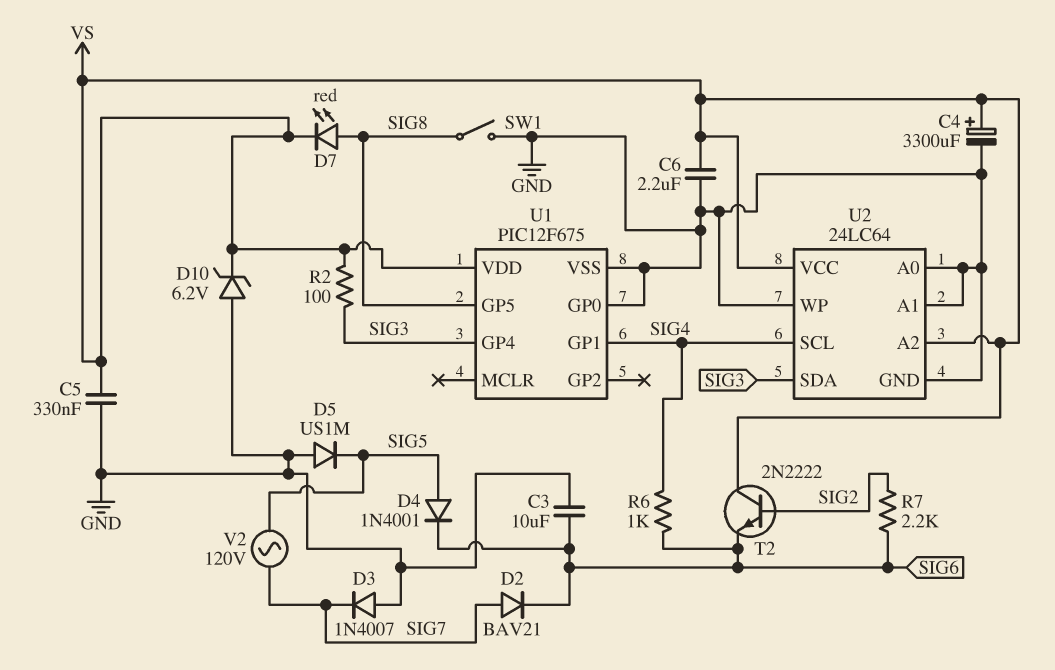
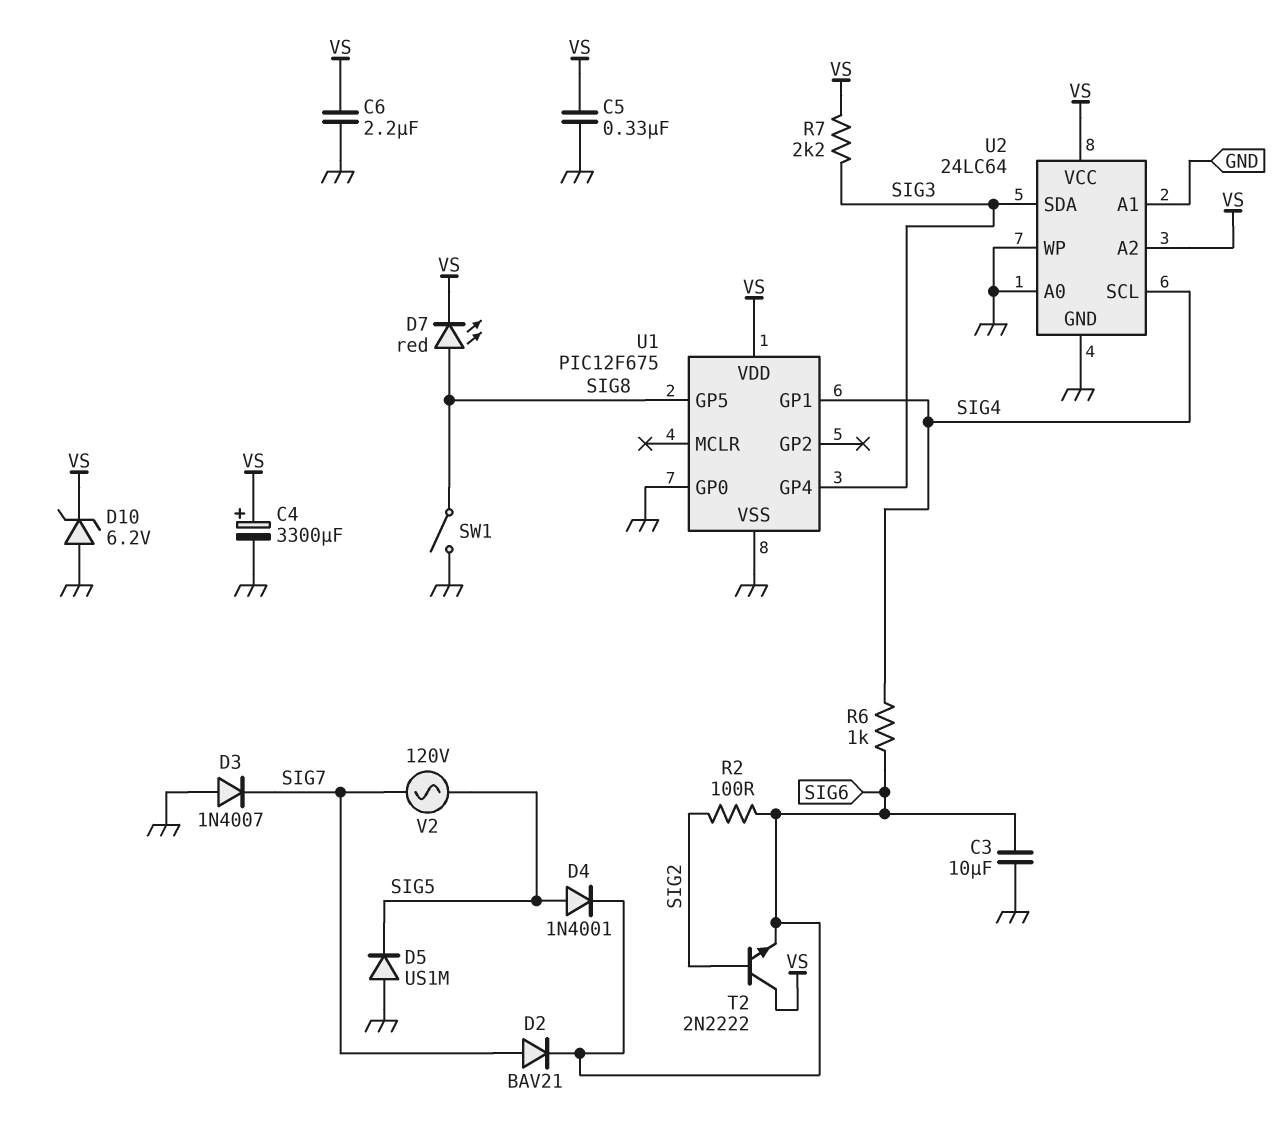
R2: 100 (SIG3, VS) -> 100 (SIG2, SIG6)
R7: 2.2k (SIG2, SIG6) -> 2.2k (SIG3, VS)

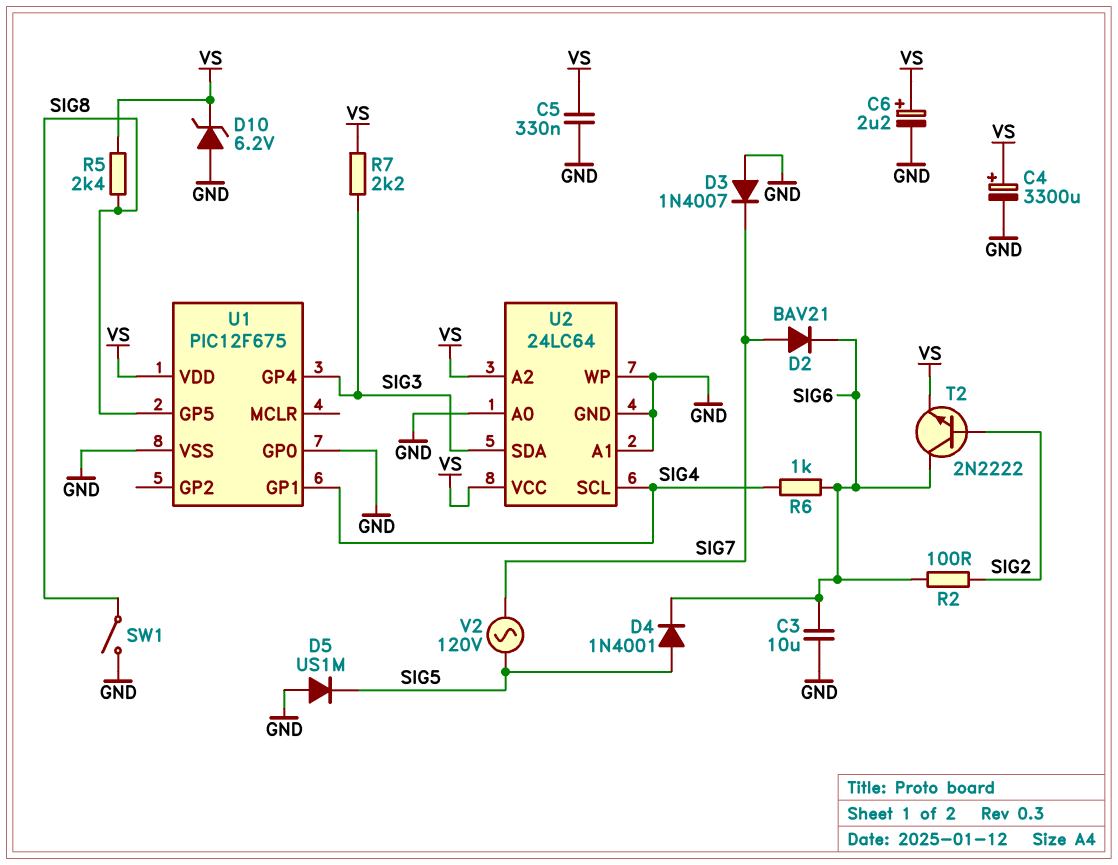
C6: 2.2uF (GND, VS) -> 2.2uF (plus VS, minus GND)
D7: LED red (A SIG8, K VS) -> none
R5: none -> 2.4k (SIG8, VS)
T2: NPN 2N2222 (B SIG2, C VS, E SIG6) -> NPN 2N2222 (B SIG2, C SIG6, E VS)

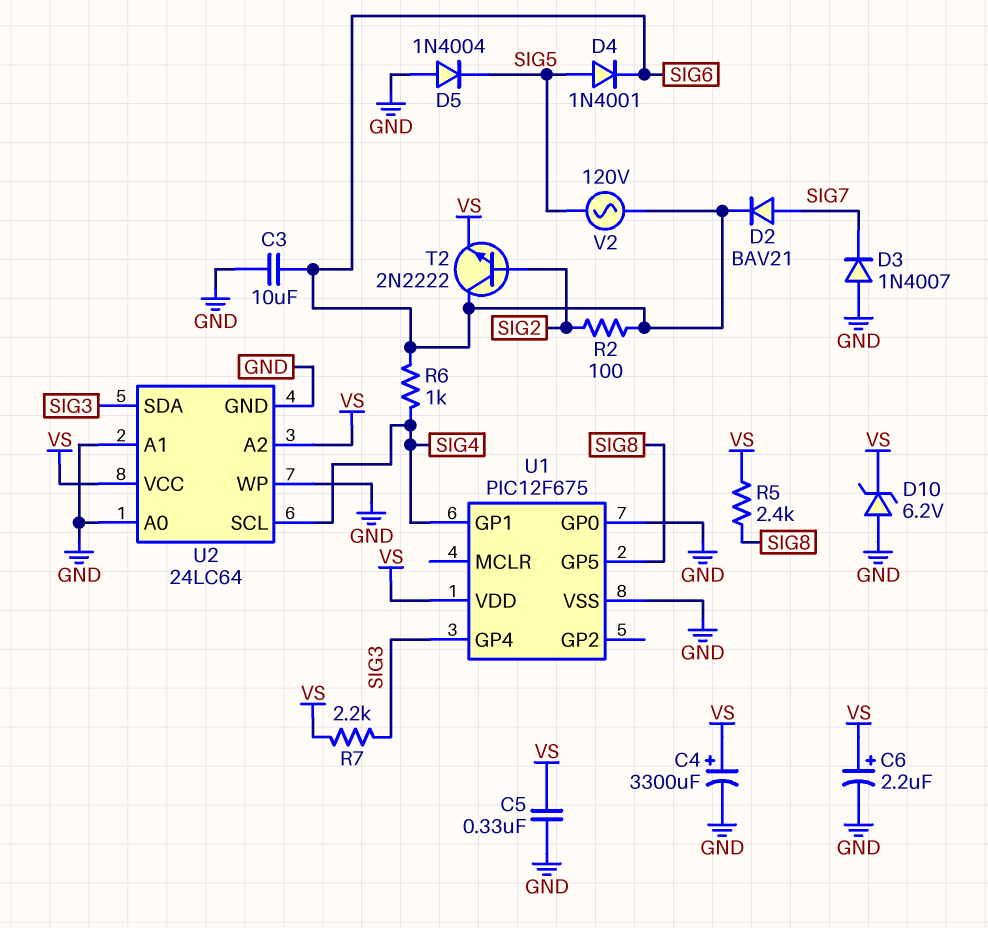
D5: diode US1M (A GND, K SIG5) -> diode 1N4004 (A GND, K SIG5)
SW1: switch (GND, SIG8) -> none
V2: AC 120V (SIG5, SIG7) -> AC 120V (SIG5, SIG6)

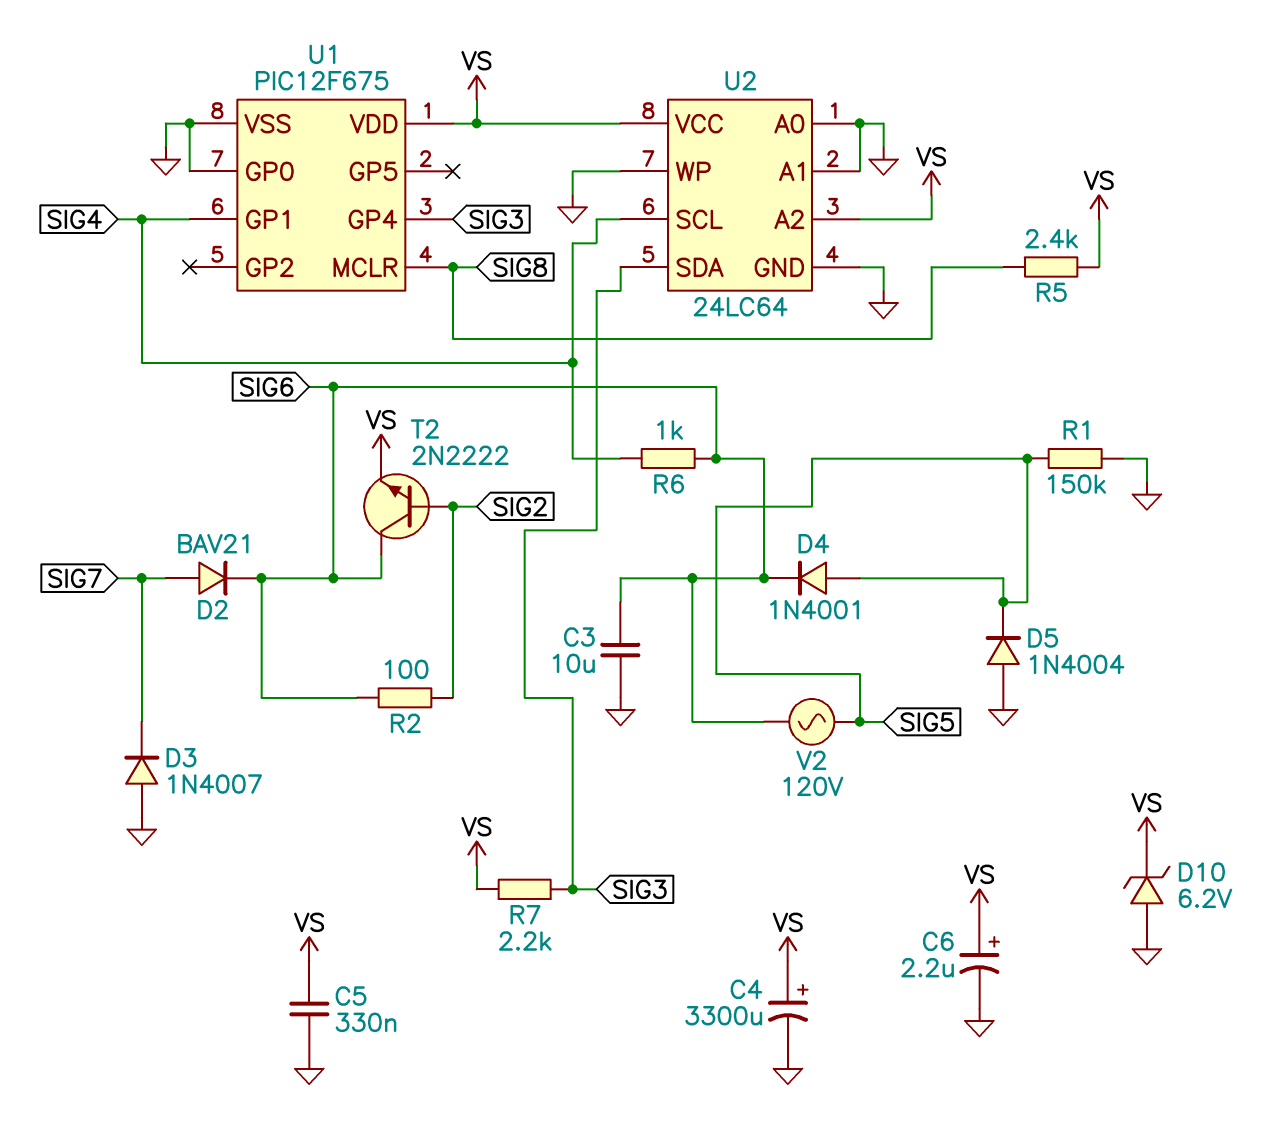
R1: none -> 150k (GND, SIG5)
U1 pin GP5: SIG8 -> none
U1 pin MCLR: none -> SIG8

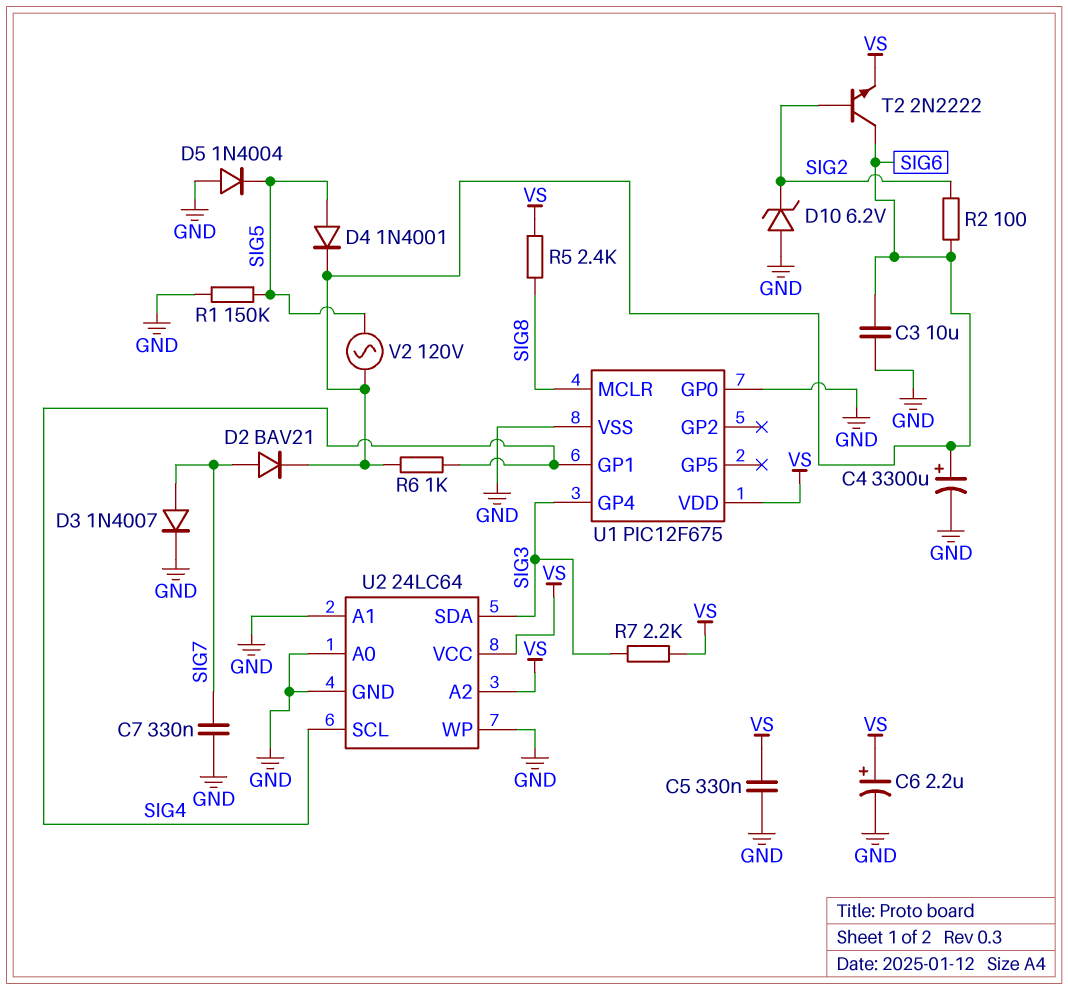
C4: 3300uF (plus VS, minus GND) -> 3300uF (plus SIG6, minus GND)
C7: none -> 330nF (GND, SIG7)
D3: diode 1N4007 (A GND, K SIG7) -> diode 1N4007 (A SIG7, K GND)
D10: zener 6.2V (A GND, K VS) -> zener 6.2V (A GND, K SIG2)

